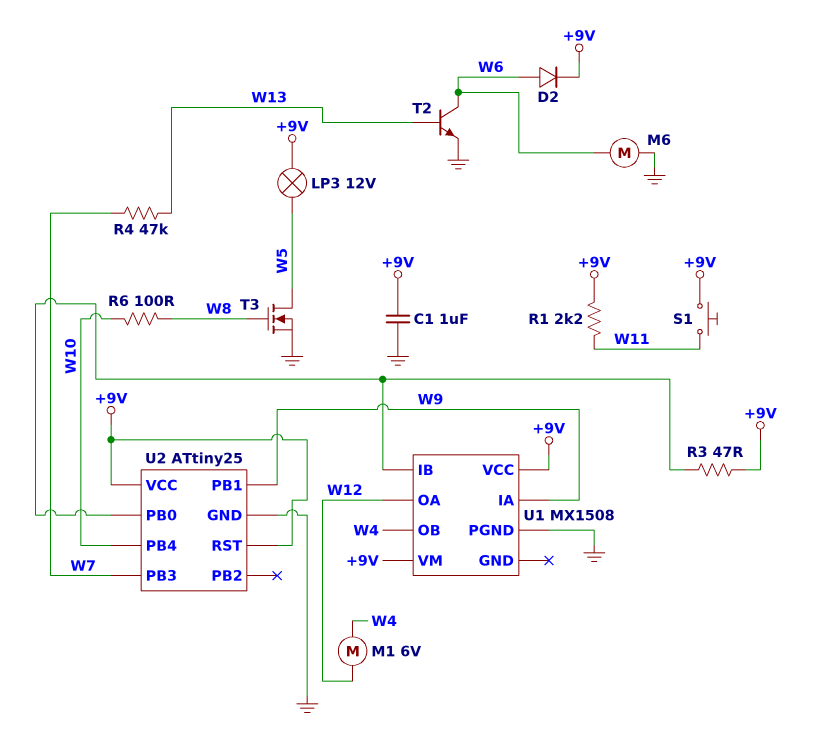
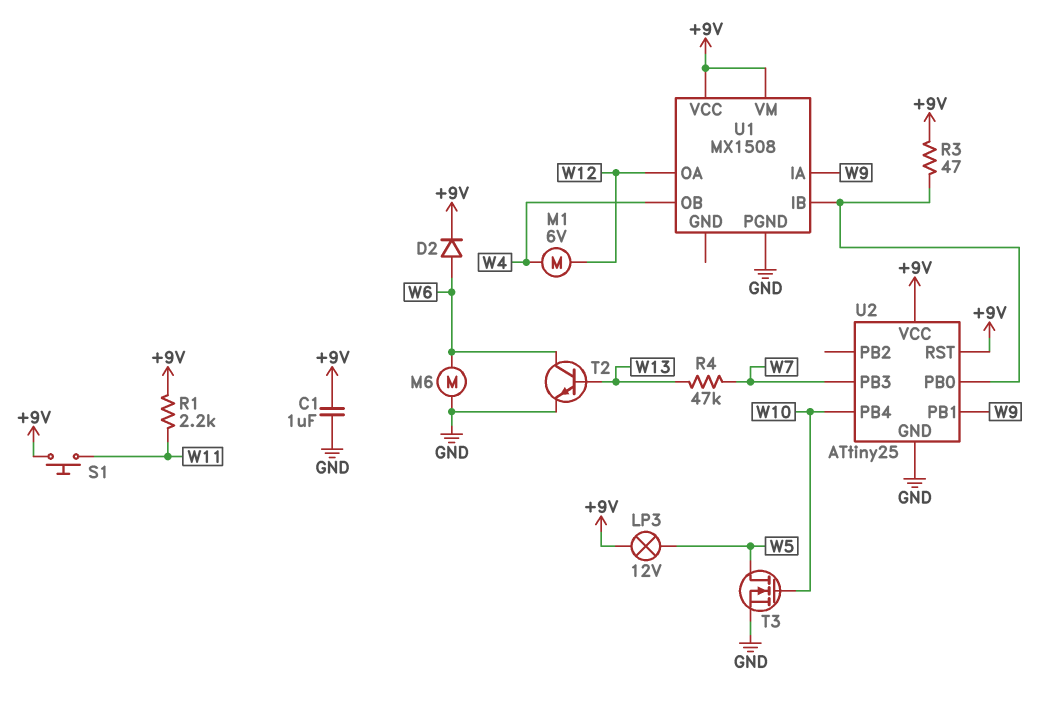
R6: 100 (W8, W10) -> none
T3: NMOS (G W8, D W5, S GND) -> NMOS (G W10, D W5, S GND)

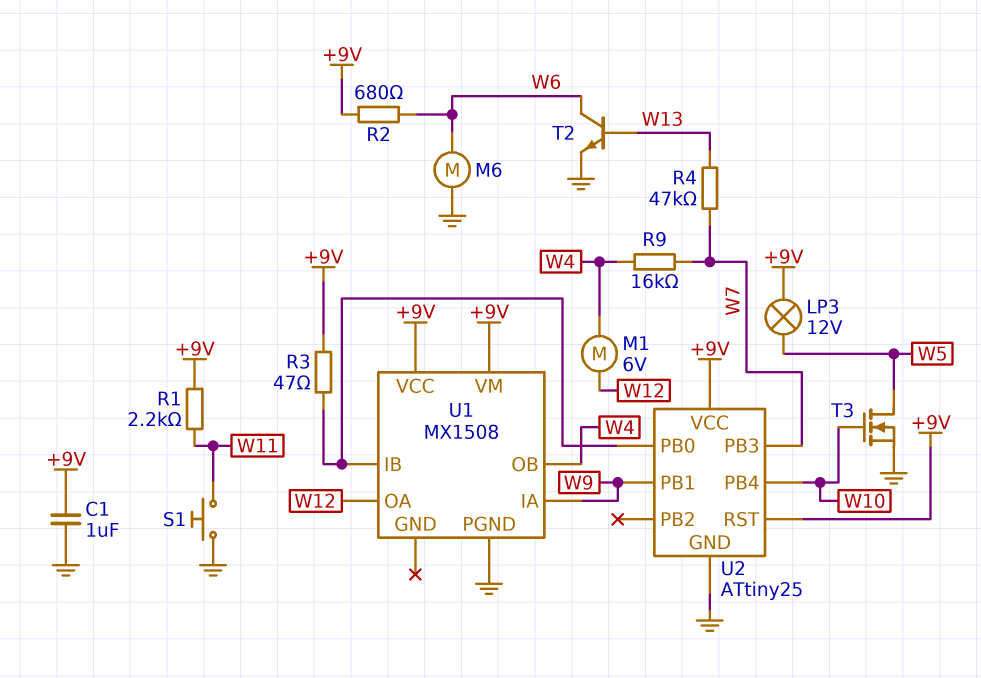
D2: diode (A W6, K +9V) -> none
R2: none -> 680 (+9V, W6)
R9: none -> 16k (W4, W7)
S1: button (+9V, W11) -> button (GND, W11)

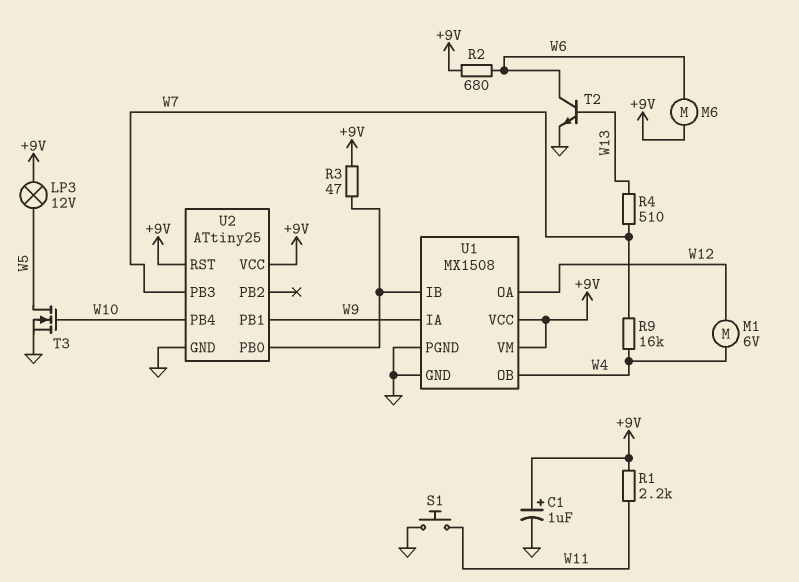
C1: 1uF (+9V, GND) -> 1uF (plus +9V, minus GND)
M6: motor (GND, W6) -> motor (+9V, W6)
R4: 47k (W7, W13) -> 510 (W7, W13)
U1 pin GND: none -> GND

